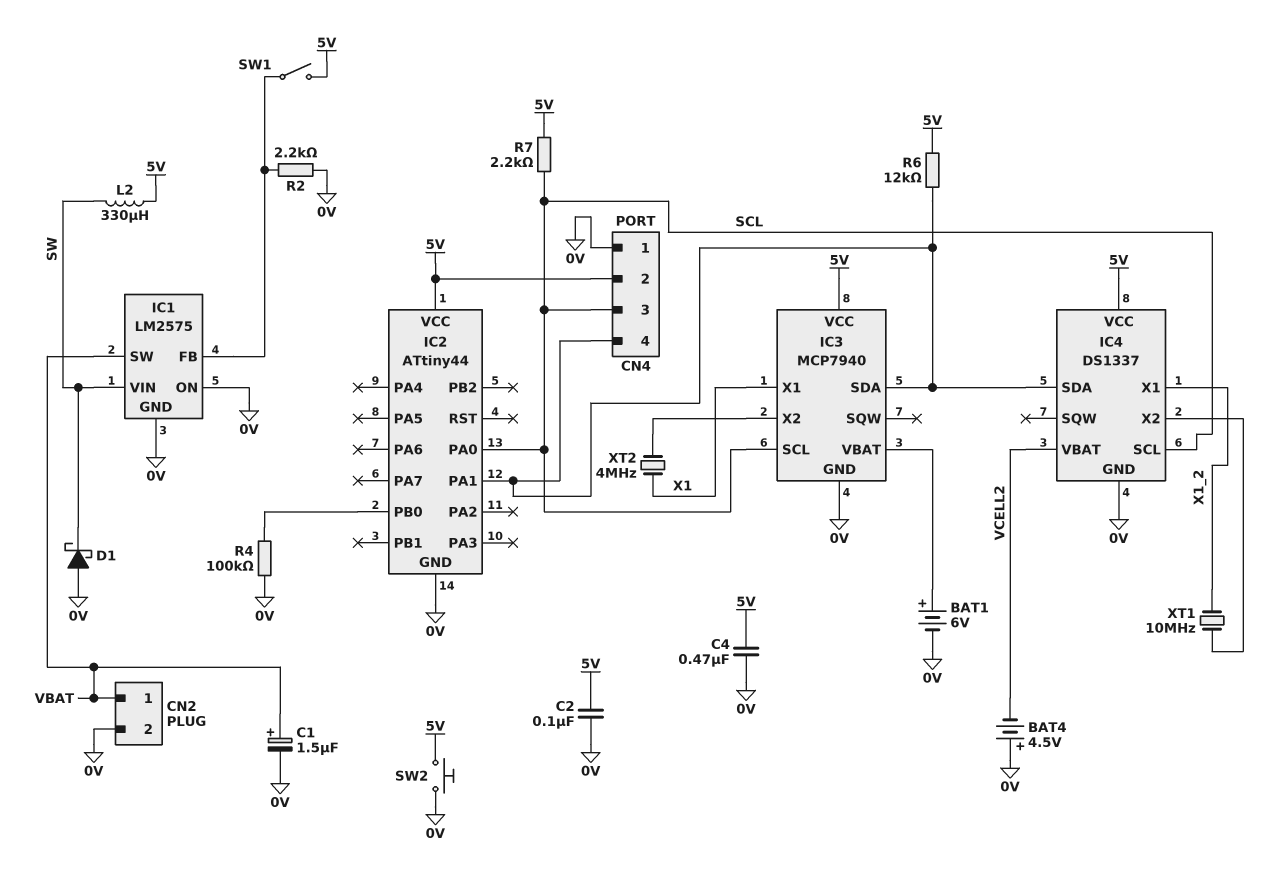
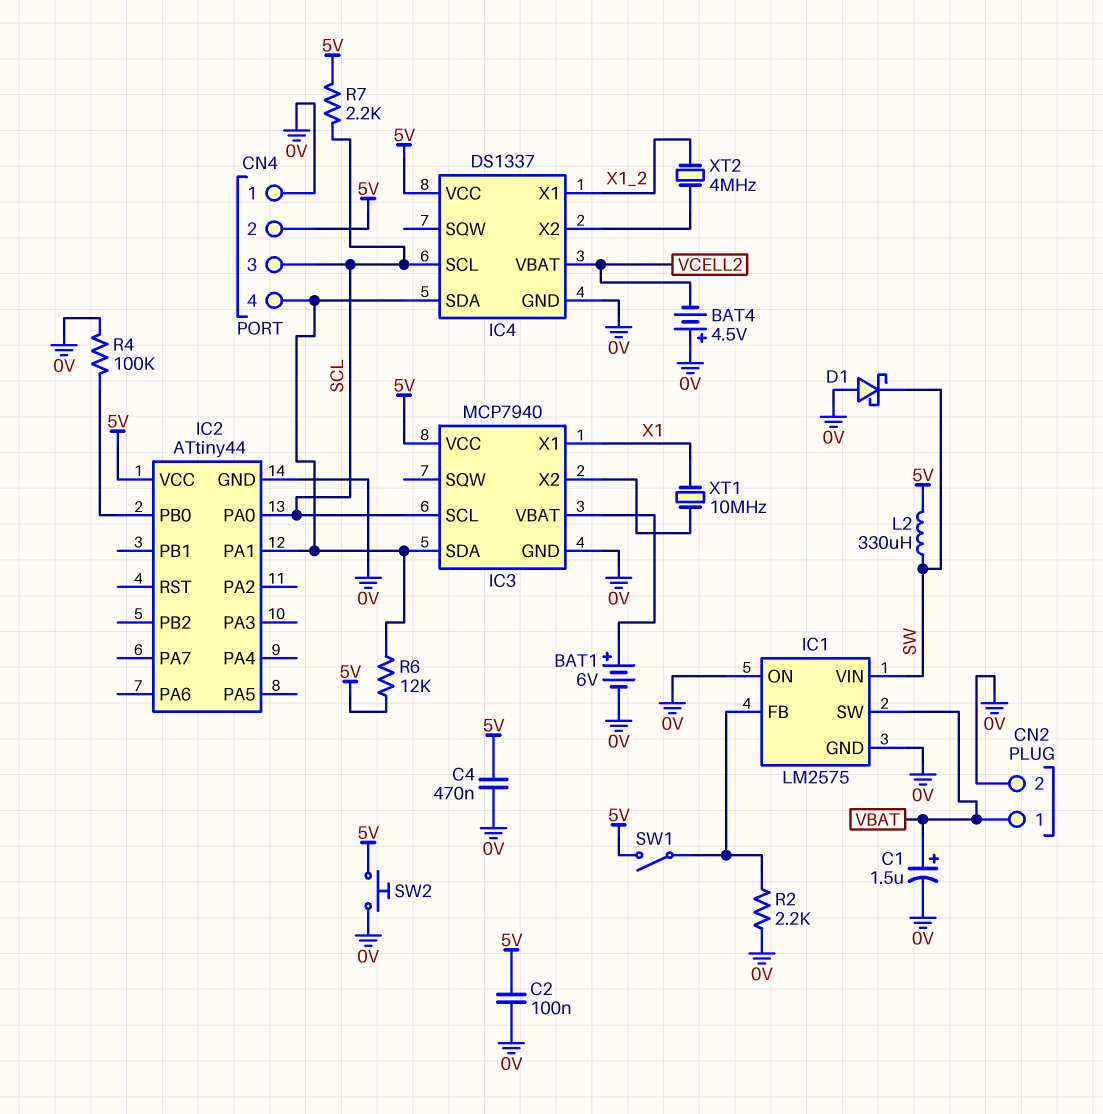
XT1: 10MHz (IC4/X2, X1_2) -> 10MHz (IC3/X2, X1)
XT2: 4MHz (IC3/X2, X1) -> 4MHz (IC4/X2, X1_2)

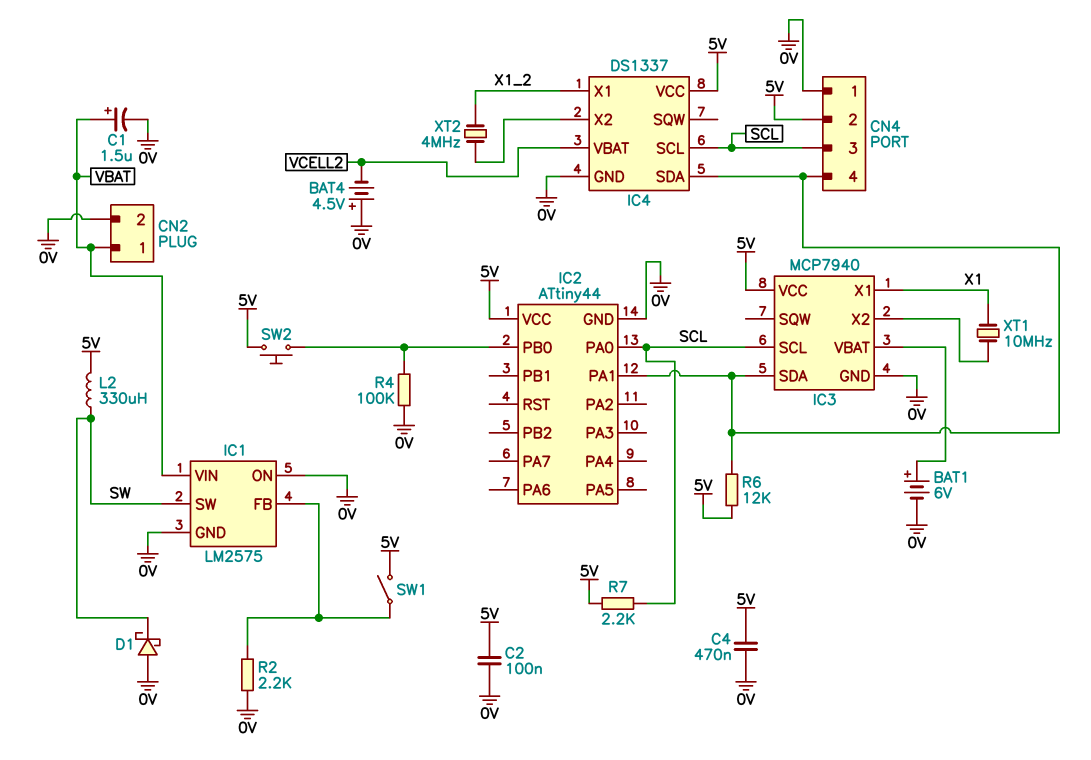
IC1 pin SW: VBAT -> SW
IC1 pin VIN: SW -> VBAT
SW2: button (0V, 5V) -> button (5V, IC2/PB0)

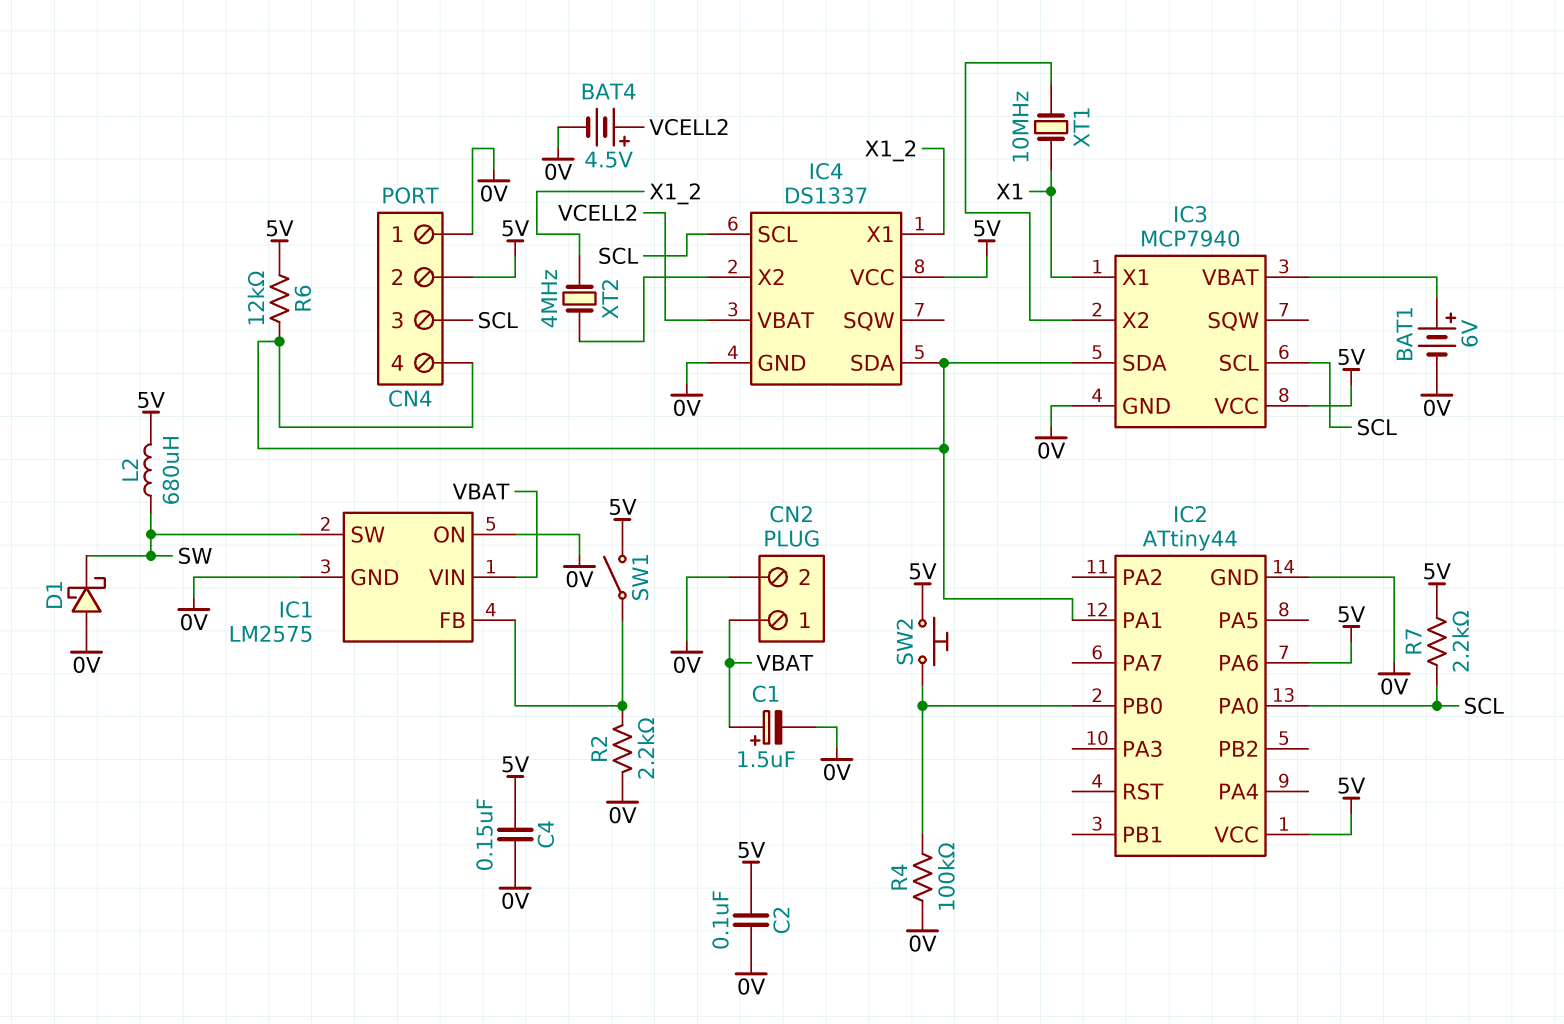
BAT4: 4.5V (plus 0V, minus VCELL2) -> 4.5V (plus VCELL2, minus 0V)
C4: 470nF (0V, 5V) -> 150nF (0V, 5V)
IC2 pin PA6: none -> 5V
L2: 330uH (5V, SW) -> 680uH (5V, SW)

